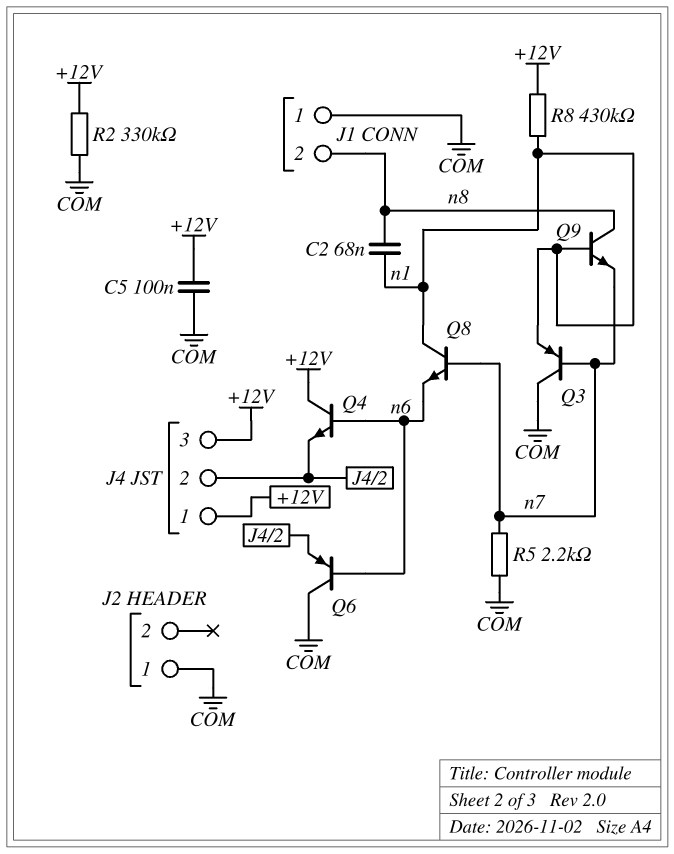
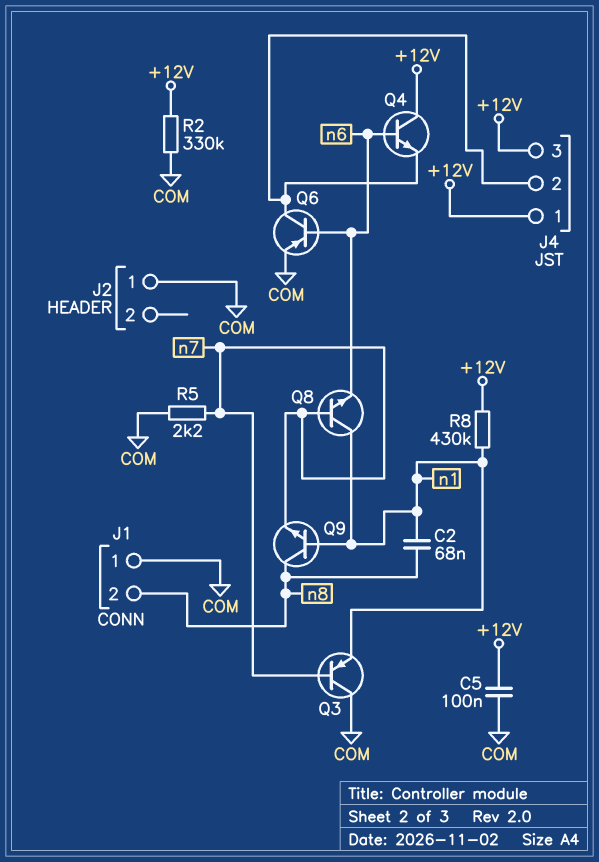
Q6: PNP (B n6, C COM, E J4/2) -> PNP (B n6, C J4/2, E COM)

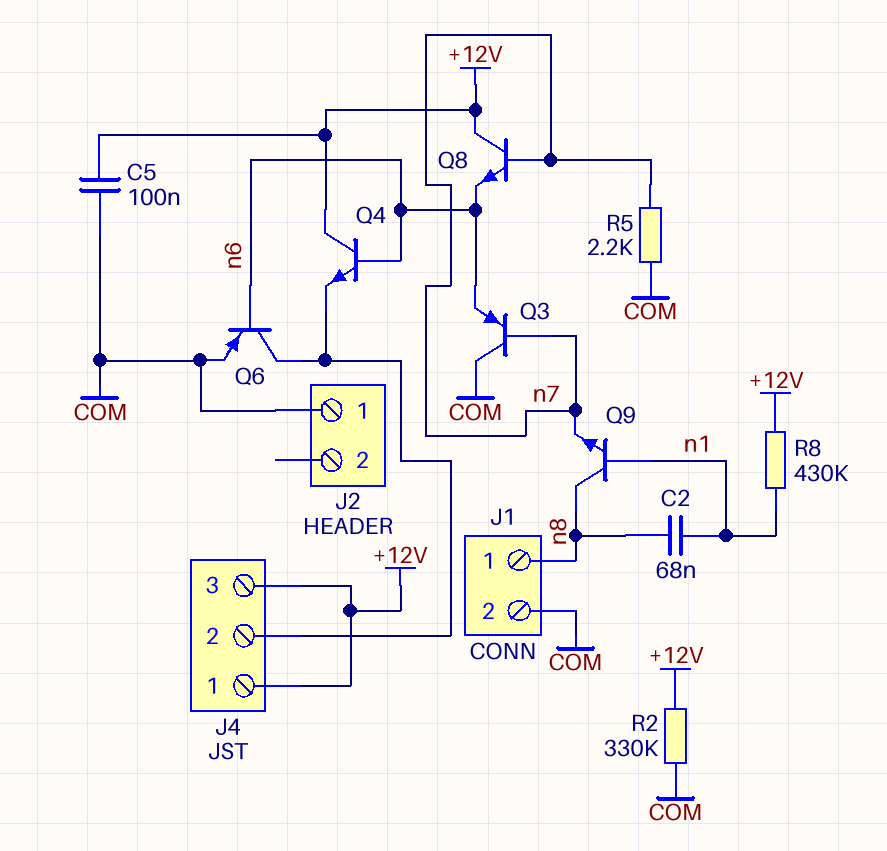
J1 pin 1: COM -> n8
J1 pin 2: n8 -> COM
Q3: PNP (B n7, C COM, E n1) -> PNP (B n7, C COM, E n6)
Q8: NPN (B n7, C n1, E n6) -> NPN (B n7, C +12V, E n6)

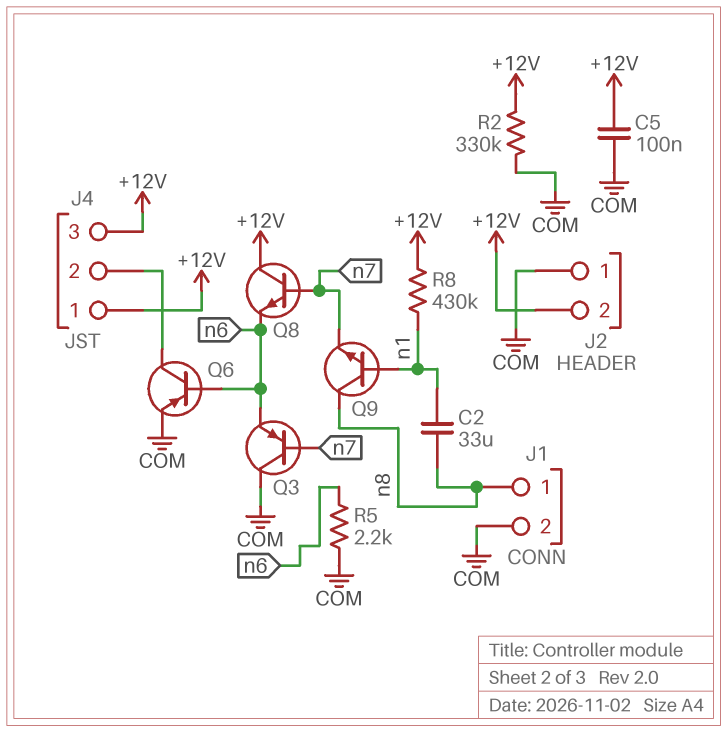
C2: 68nF (n1, n8) -> 33uF (n1, n8)
J2 pin 2: none -> +12V
Q4: NPN (B n6, C +12V, E J4/2) -> none
R5: 2.2k (COM, n7) -> 2.2k (COM, n6)

